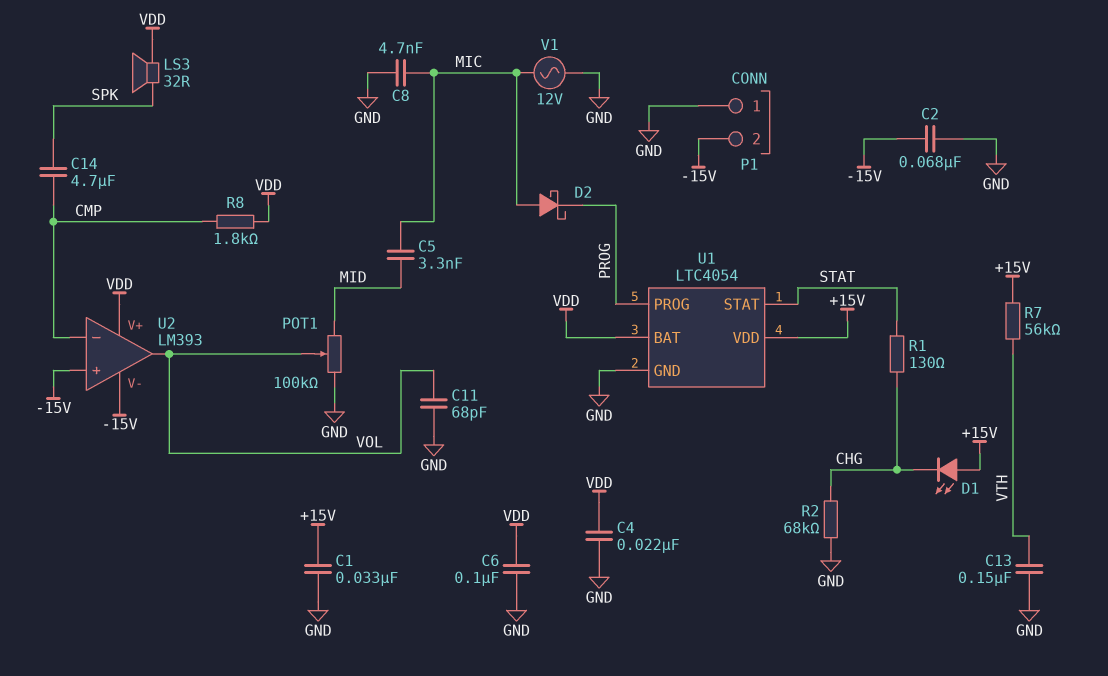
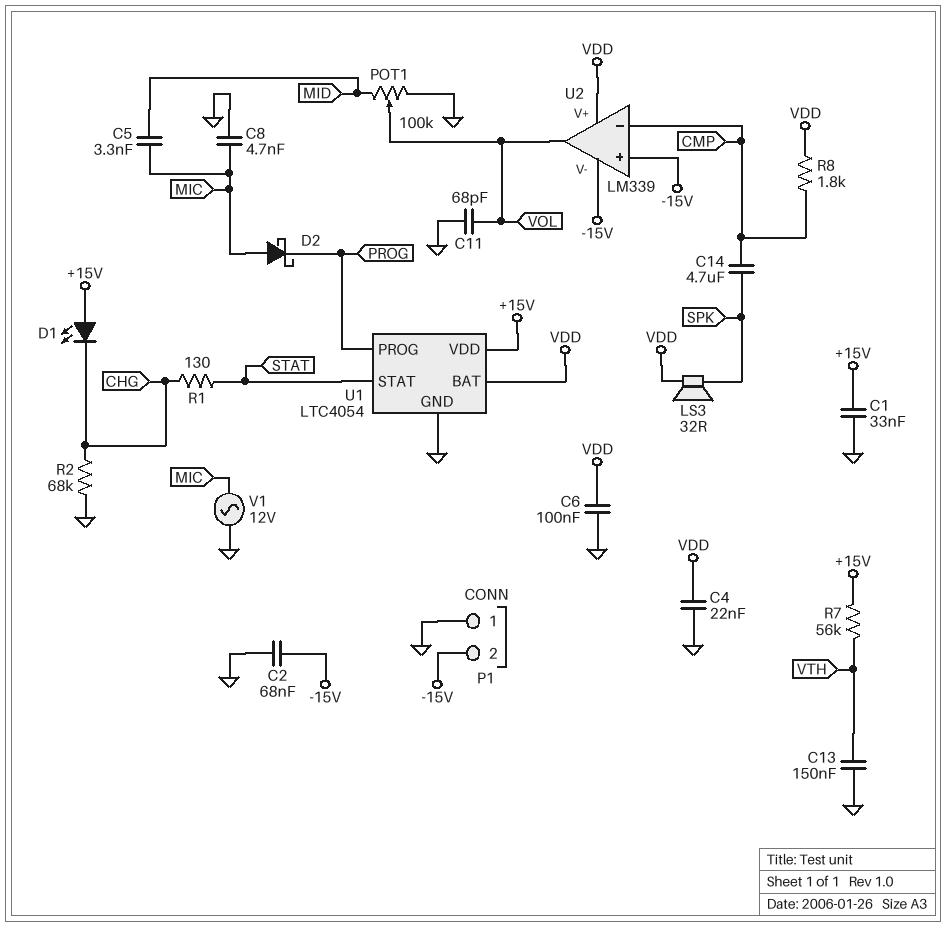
U2: LM393 -> LM339

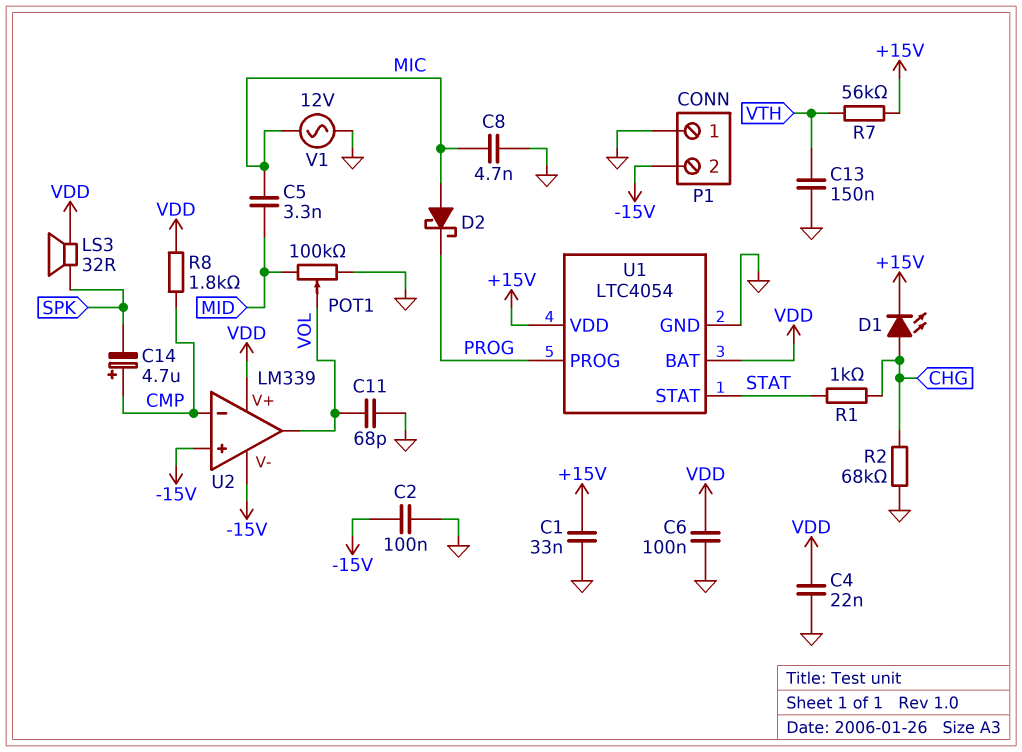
C2: 68nF (-15V, GND) -> 100nF (-15V, GND)
C14: 4.7uF (CMP, SPK) -> 4.7uF (plus CMP, minus SPK)
D1: LED (A +15V, K CHG) -> LED (A CHG, K +15V)
R1: 130 (CHG, STAT) -> 1k (CHG, STAT)

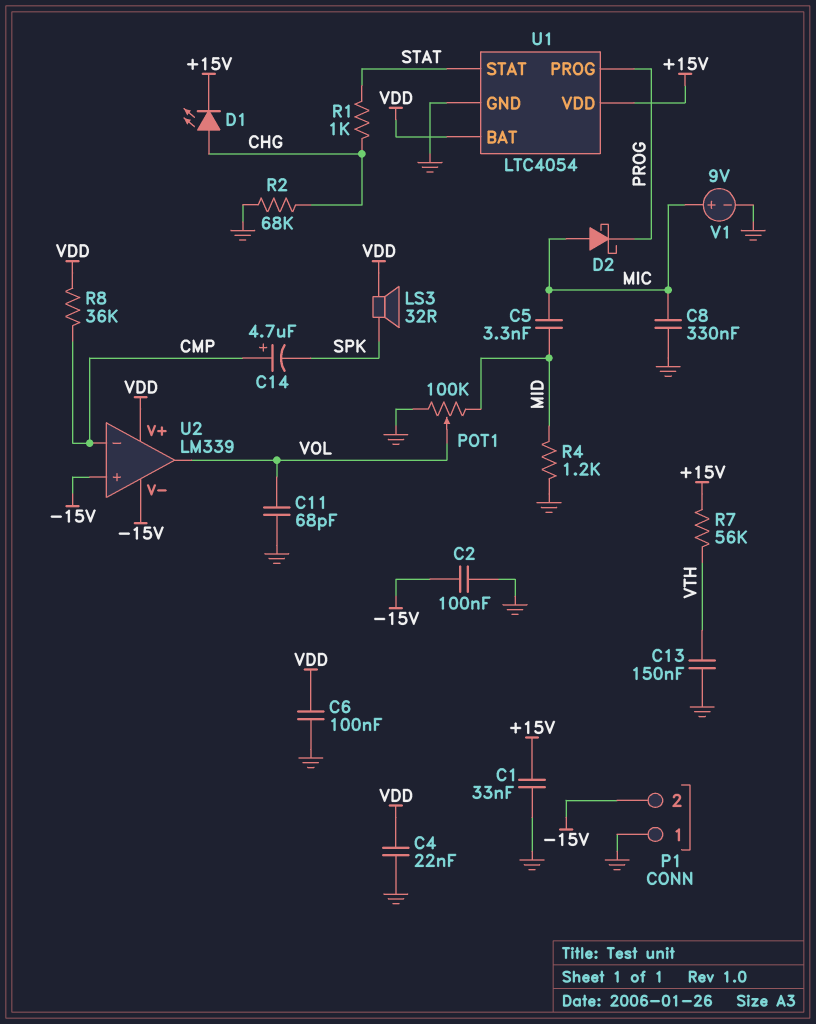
C8: 4.7nF (GND, MIC) -> 330nF (GND, MIC)
R4: none -> 1.2k (GND, MID)
R8: 1.8k (CMP, VDD) -> 36k (CMP, VDD)
V1: AC 12V (GND, MIC) -> 9V (plus MIC, minus GND)

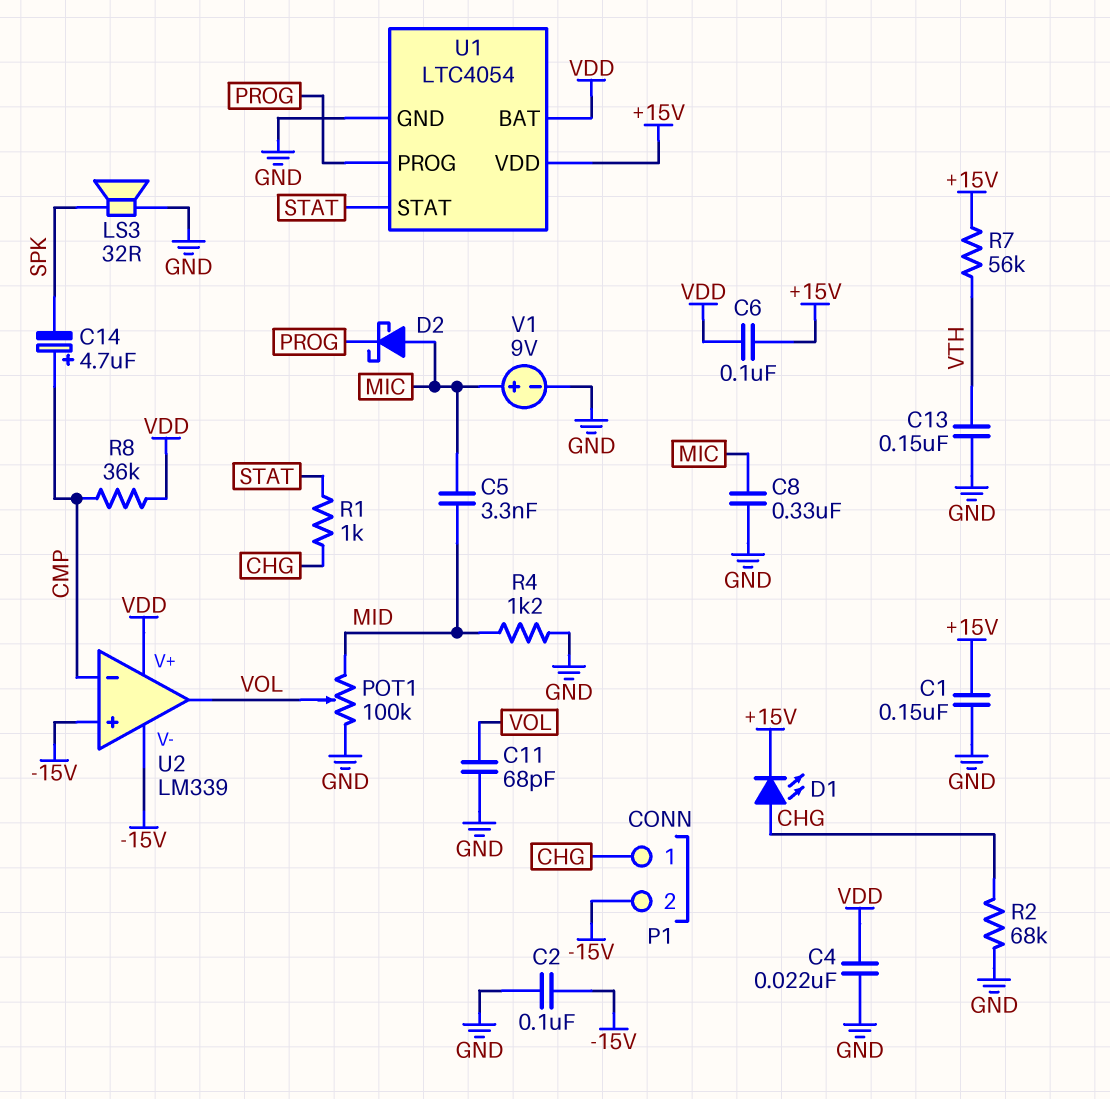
C1: 33nF (+15V, GND) -> 150nF (+15V, GND)
C6: 100nF (GND, VDD) -> 100nF (+15V, VDD)
LS3: speaker 32R (SPK, VDD) -> speaker 32R (GND, SPK)
P1 pin 1: GND -> CHG

